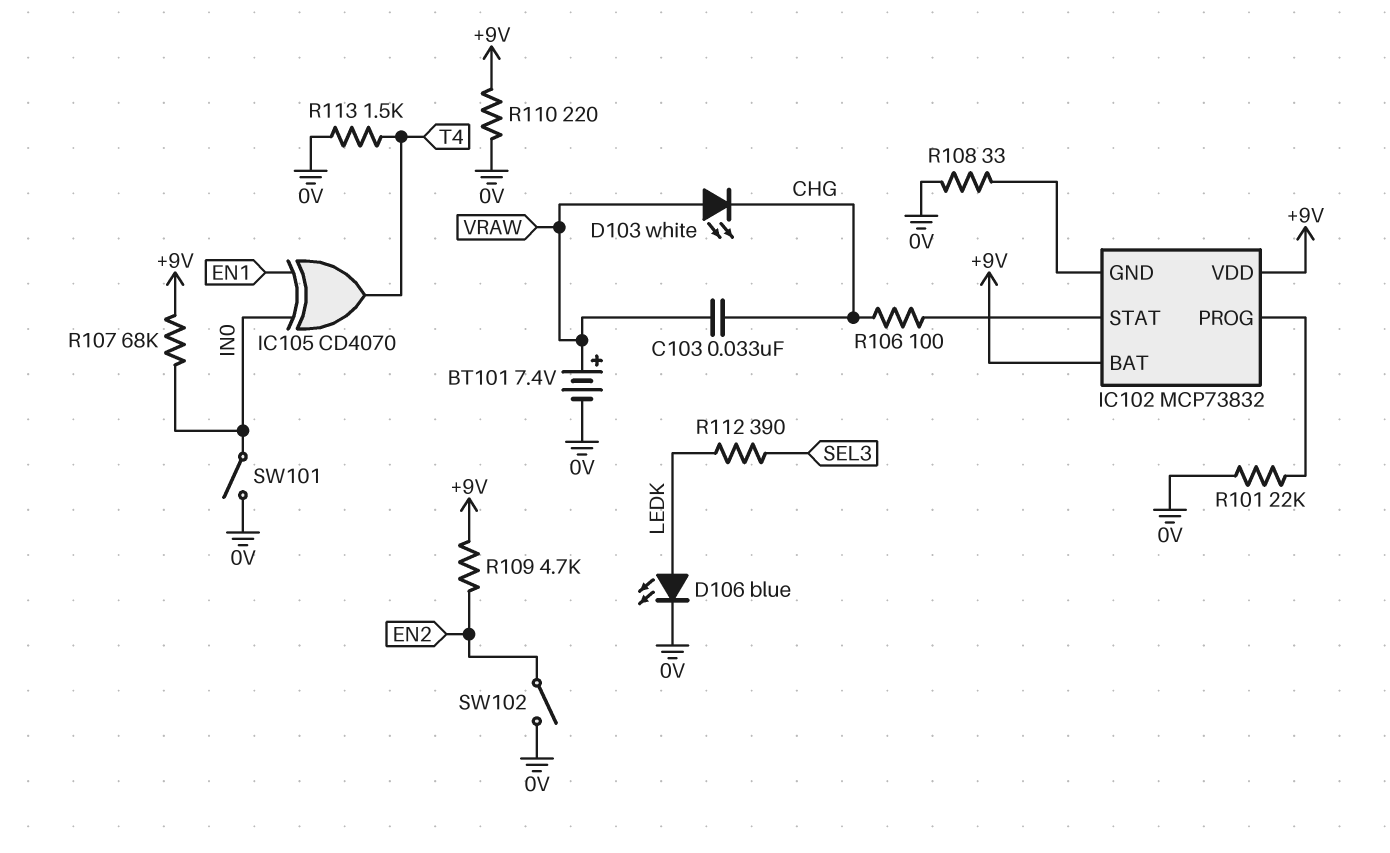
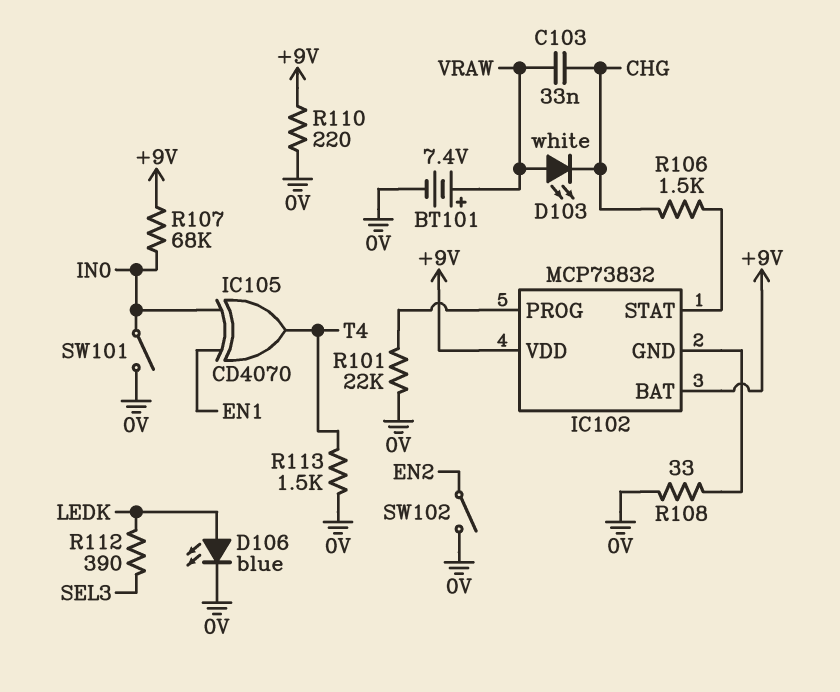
R106: 100 (CHG, IC102/STAT) -> 1.5k (CHG, IC102/STAT)
R109: 4.7k (+9V, EN2) -> none

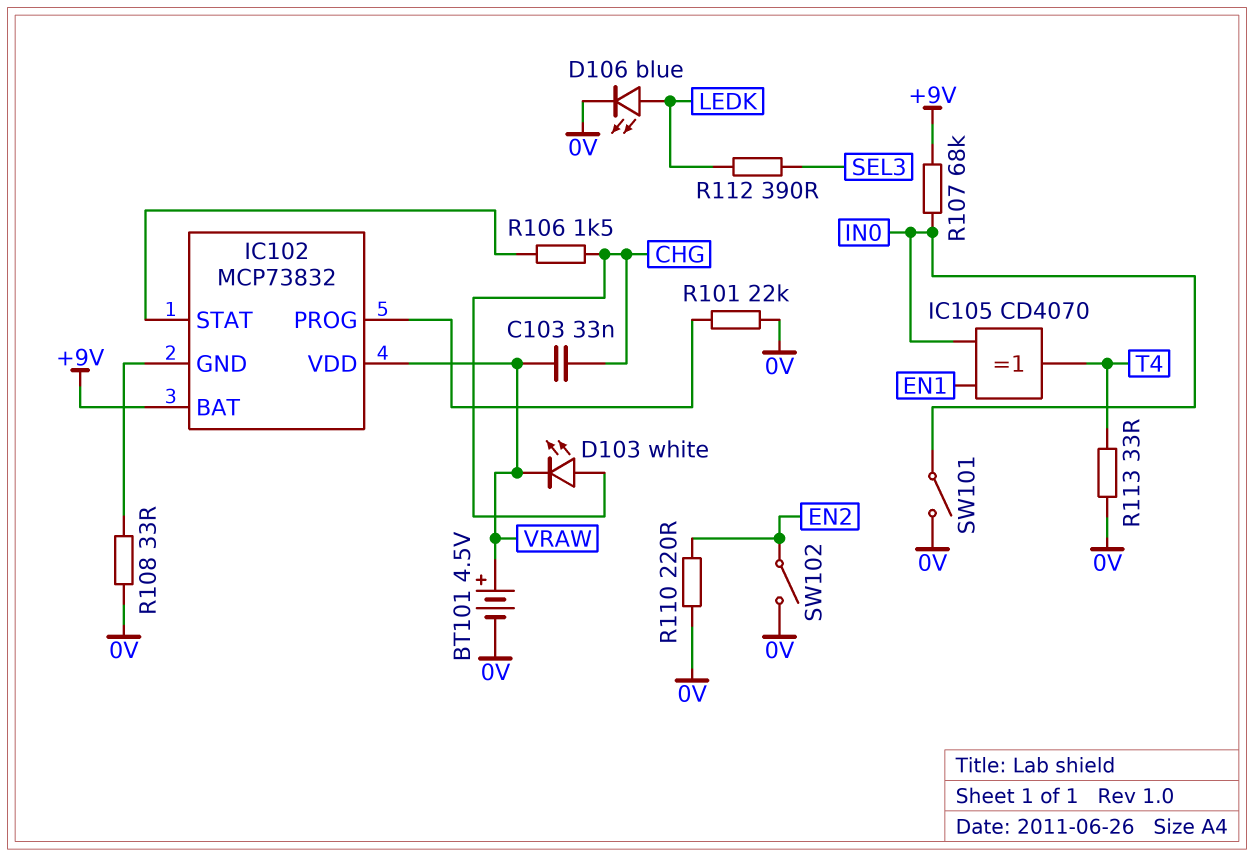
BT101: 7.4V (plus VRAW, minus 0V) -> 4.5V (plus VRAW, minus 0V)
D103: LED white (A VRAW, K CHG) -> LED white (A CHG, K VRAW)
IC102 pin VDD: +9V -> VRAW
R110: 220 (+9V, 0V) -> 220 (0V, EN2)
R113: 1.5k (0V, T4) -> 33 (0V, T4)

